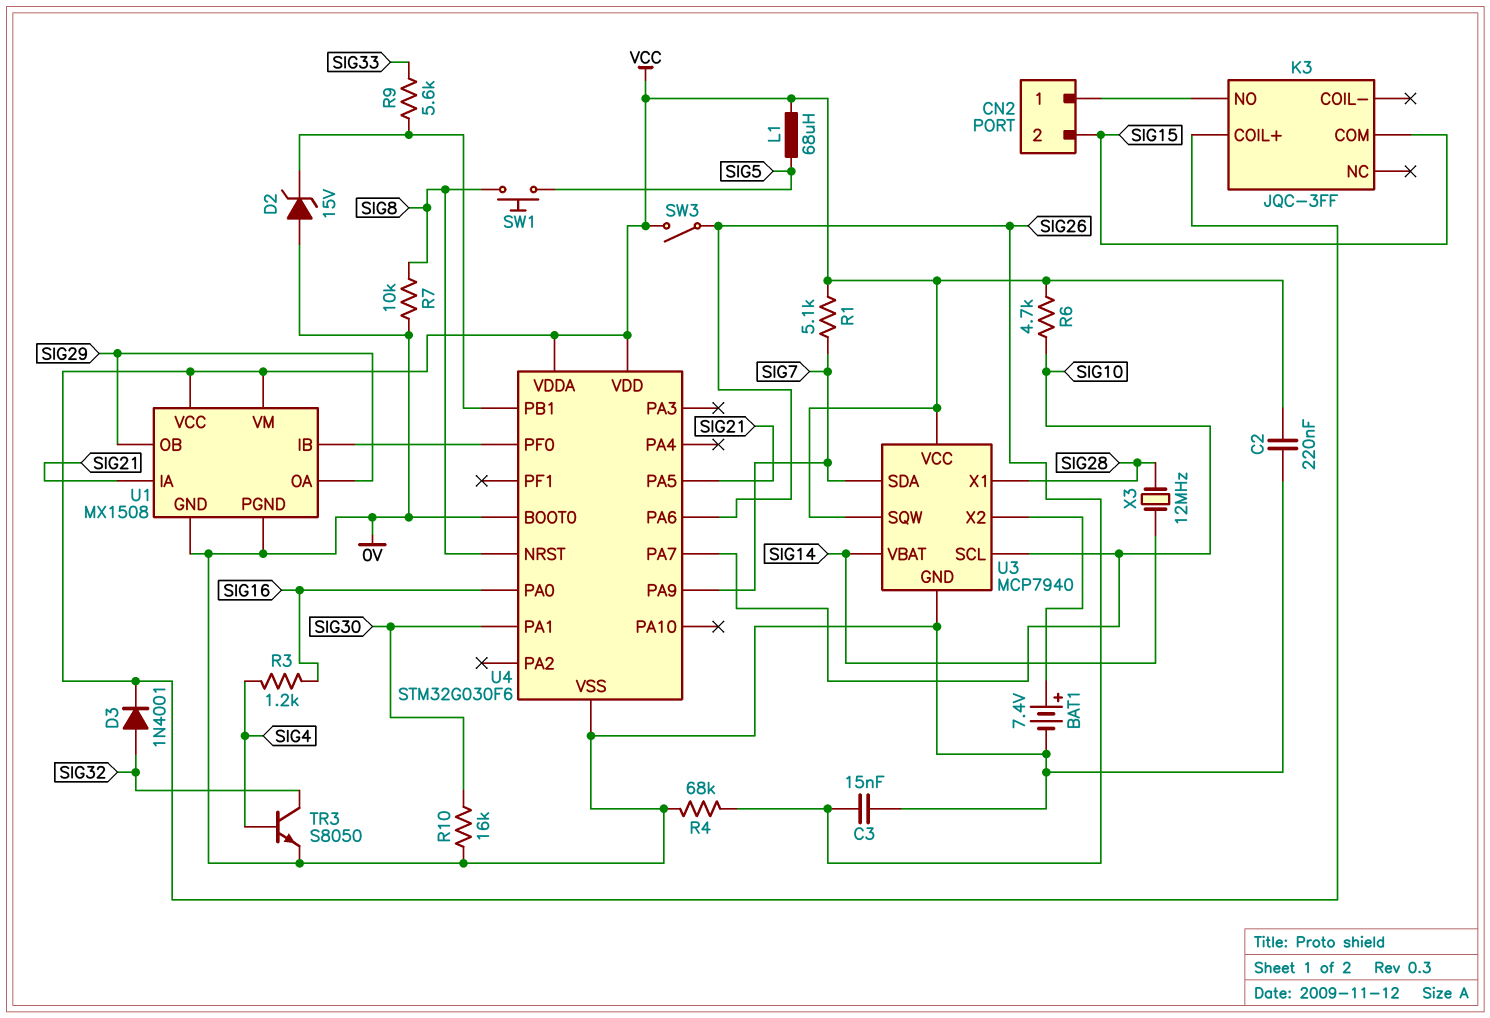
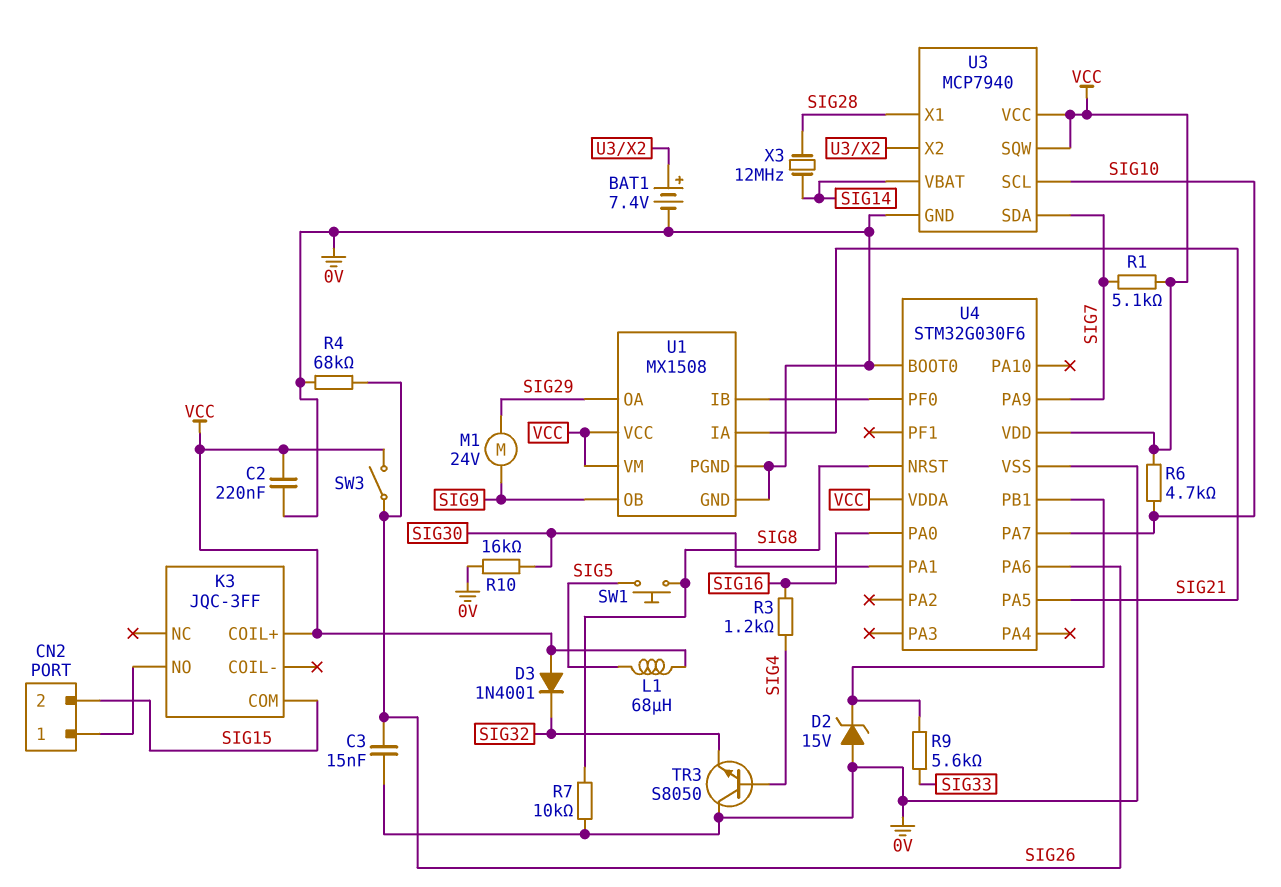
D3: diode 1N4001 (A SIG32, K VCC) -> diode 1N4001 (A VCC, K SIG32)
M1: none -> motor 24V (SIG9, SIG29)
TR3: NPN S8050 (B SIG4, C SIG32, E 0V) -> NPN S8050 (B SIG4, C 0V, E SIG32)
U1 pin OB: SIG29 -> SIG9

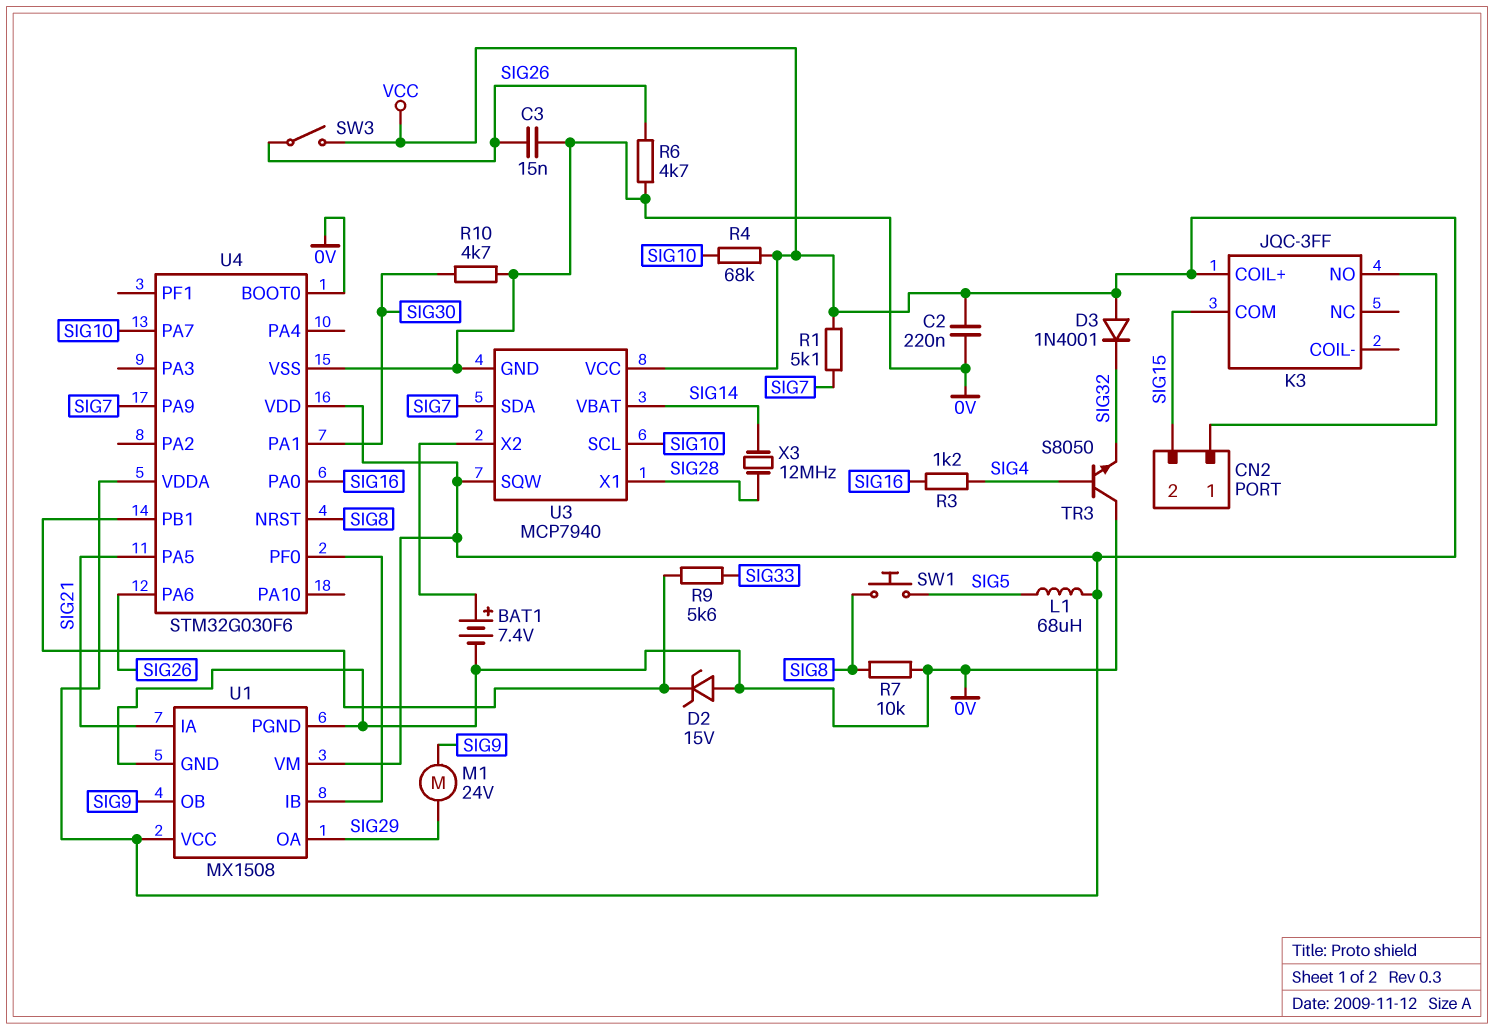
R4: 68k (0V, SIG26) -> 68k (SIG10, VCC)
R6: 4.7k (SIG10, VCC) -> 4.7k (0V, SIG26)
R10: 16k (0V, SIG30) -> 4.7k (0V, SIG30)

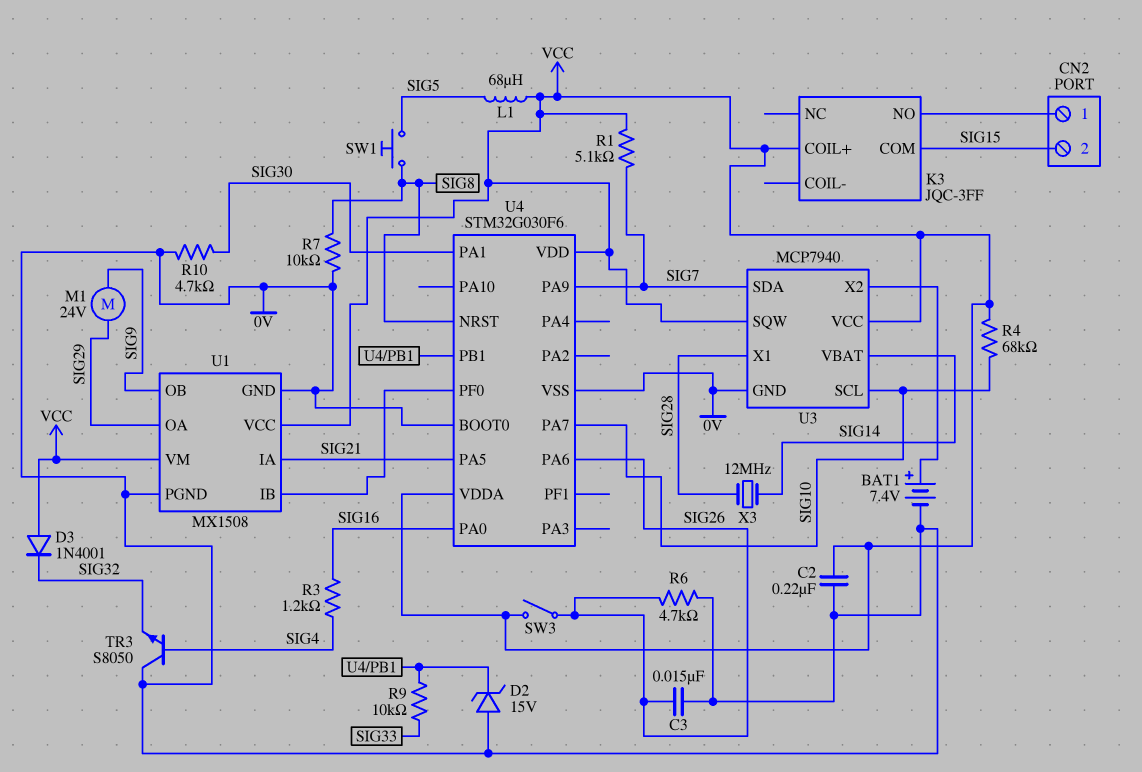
R9: 5.6k (SIG33, U4/PB1) -> 10k (SIG33, U4/PB1)

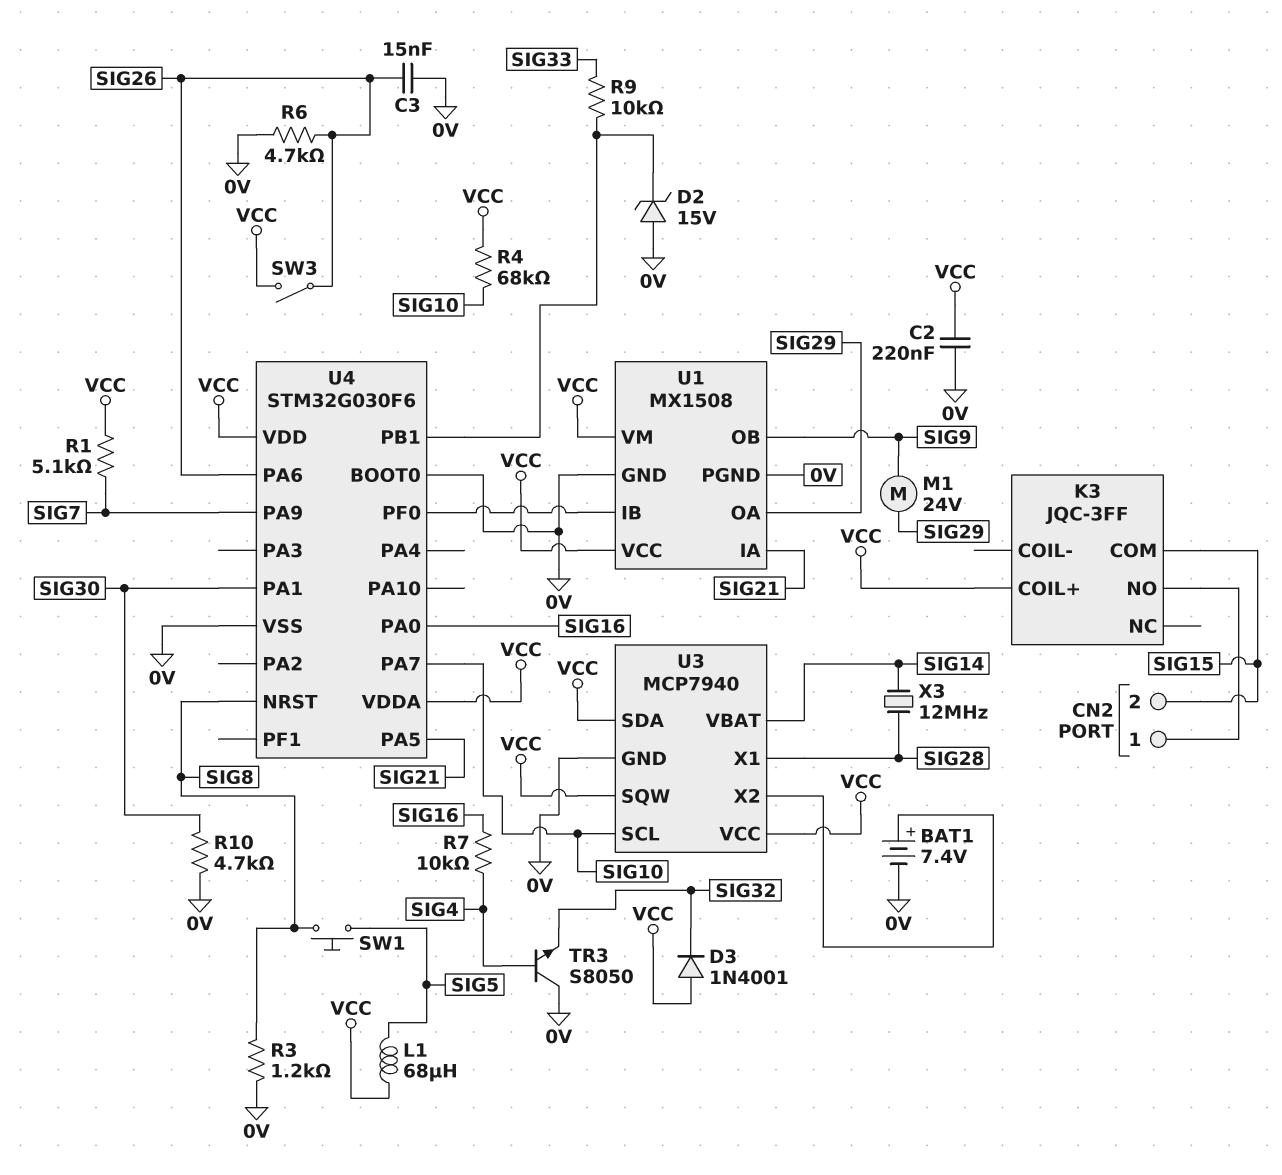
R3: 1.2k (SIG4, SIG16) -> 1.2k (0V, SIG8)
R7: 10k (0V, SIG8) -> 10k (SIG4, SIG16)
U3 pin SDA: SIG7 -> VCC

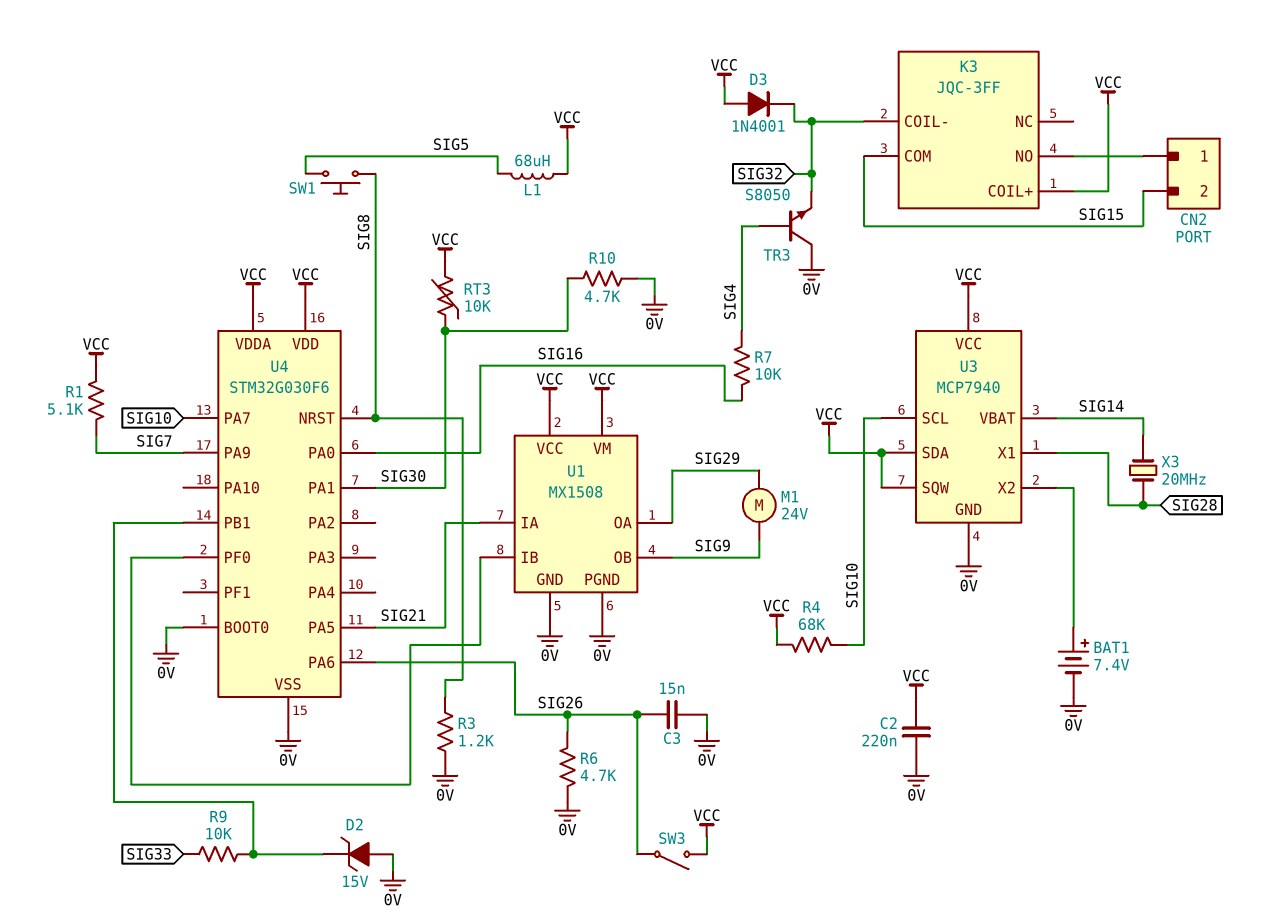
K3 pin COIL-: none -> SIG32
RT3: none -> 10k (SIG30, VCC)
X3: 12MHz (SIG14, SIG28) -> 20MHz (SIG14, SIG28)

